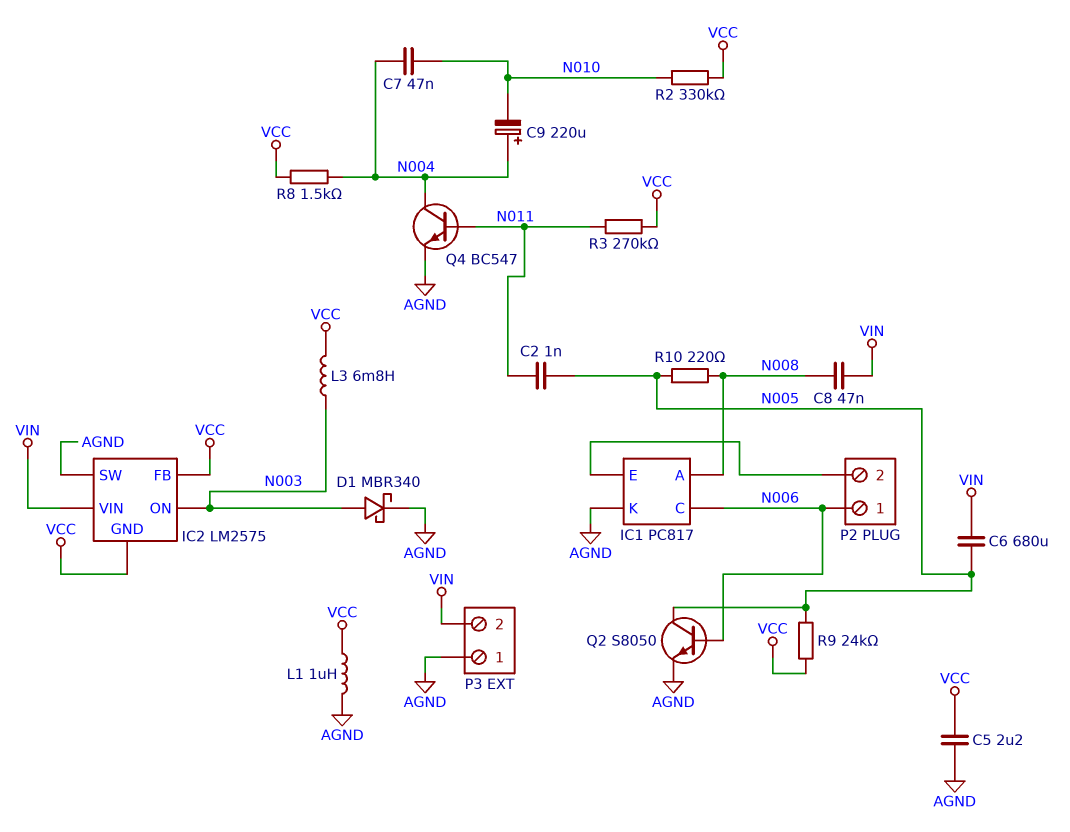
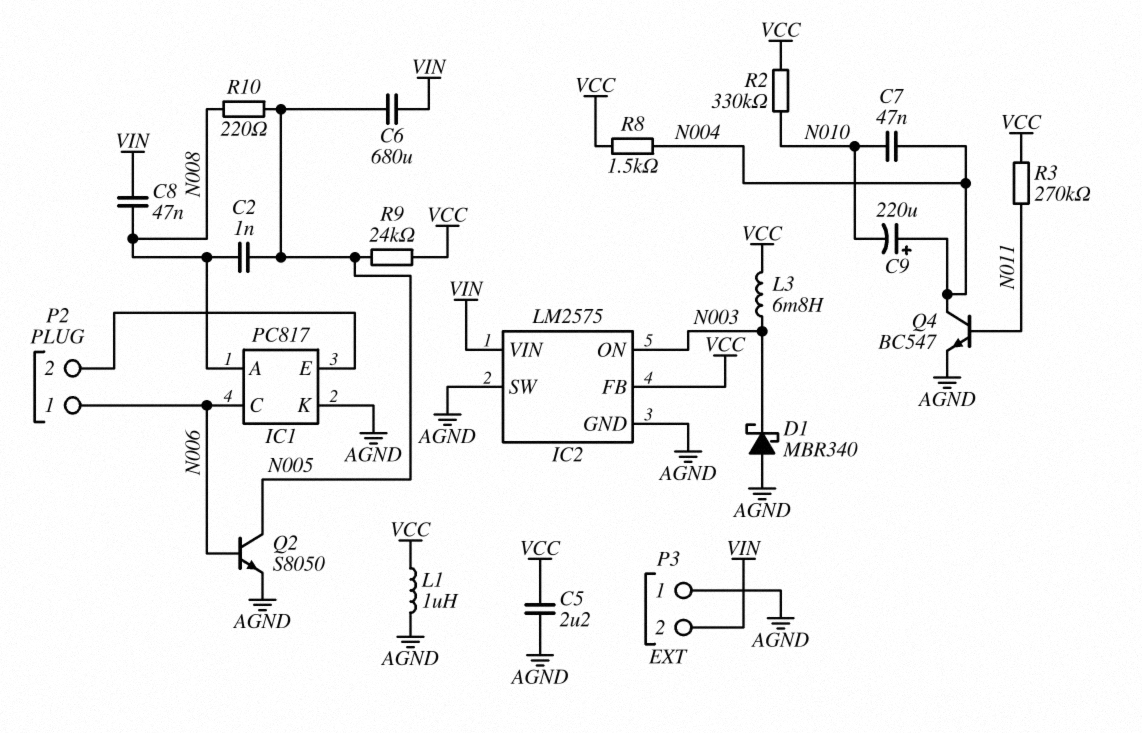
C2: 1nF (N005, N011) -> 1nF (N005, N008)
D1: schottky MBR340 (A N003, K AGND) -> schottky MBR340 (A AGND, K N003)
IC2 pin GND: VCC -> AGND

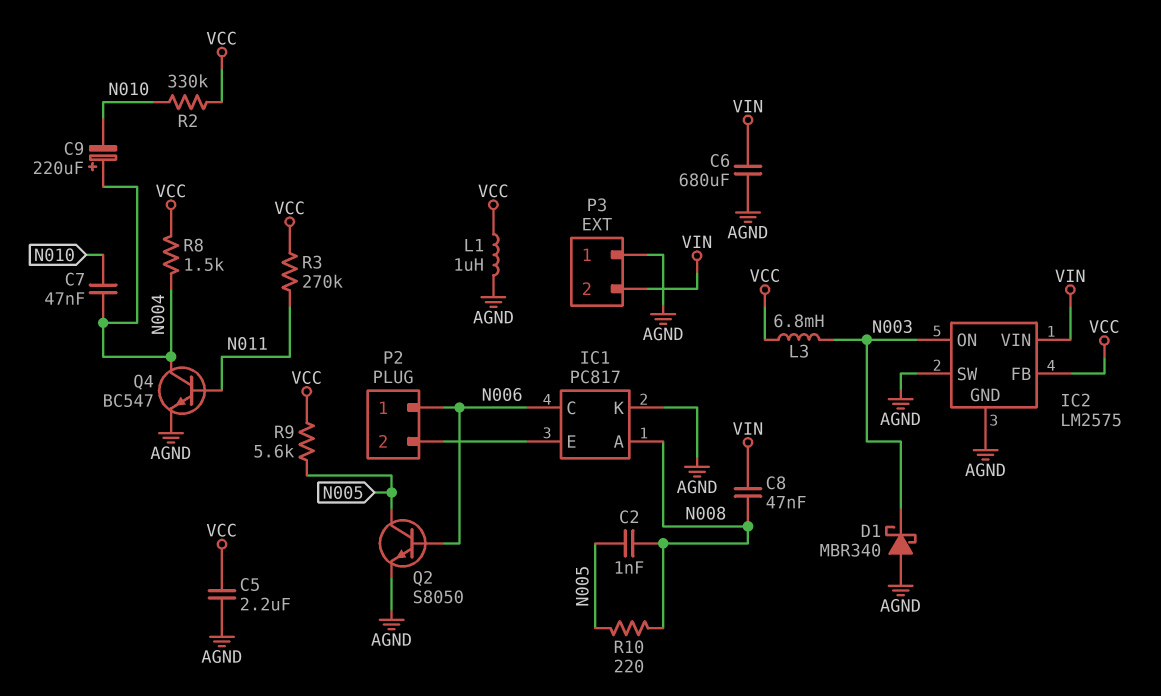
C6: 680uF (N005, VIN) -> 680uF (AGND, VIN)
R9: 24k (N005, VCC) -> 5.6k (N005, VCC)

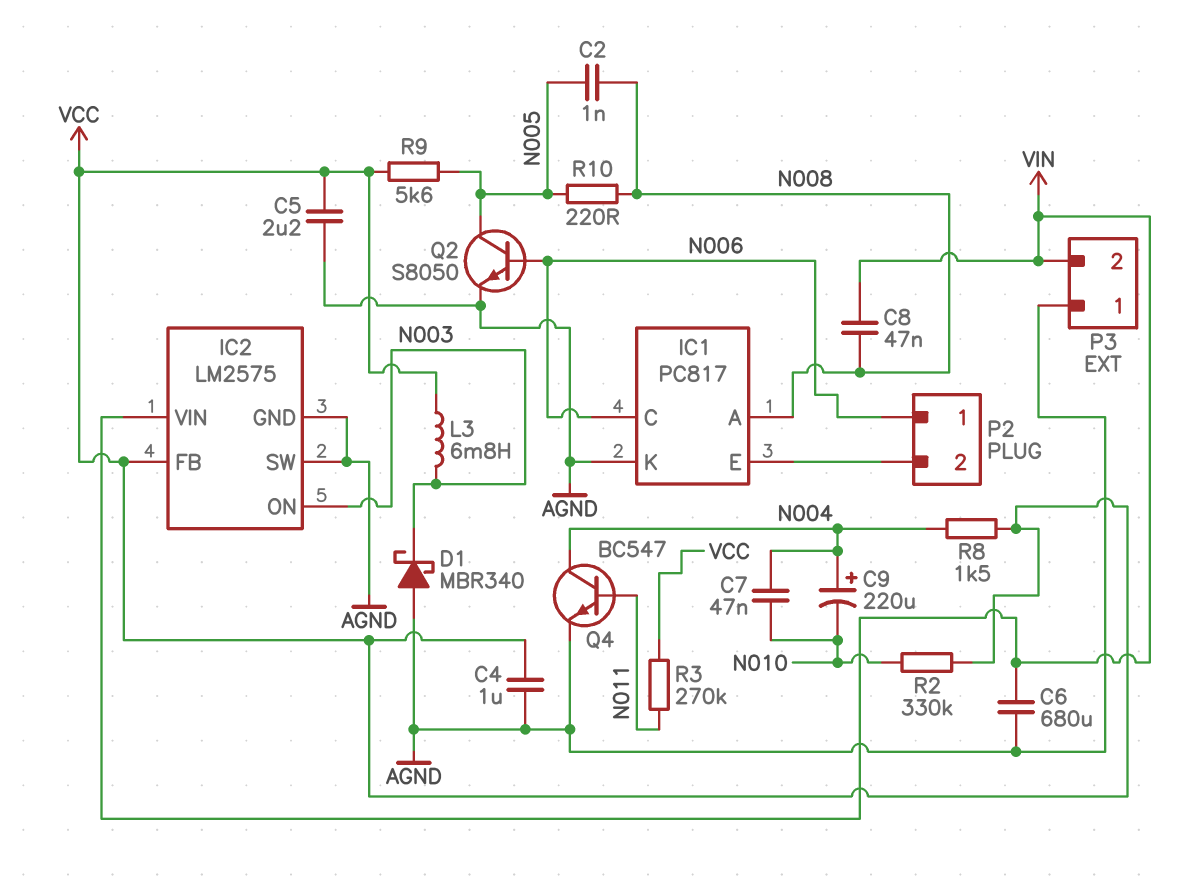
C4: none -> 1uF (AGND, VCC)
L1: 1uH (AGND, VCC) -> none

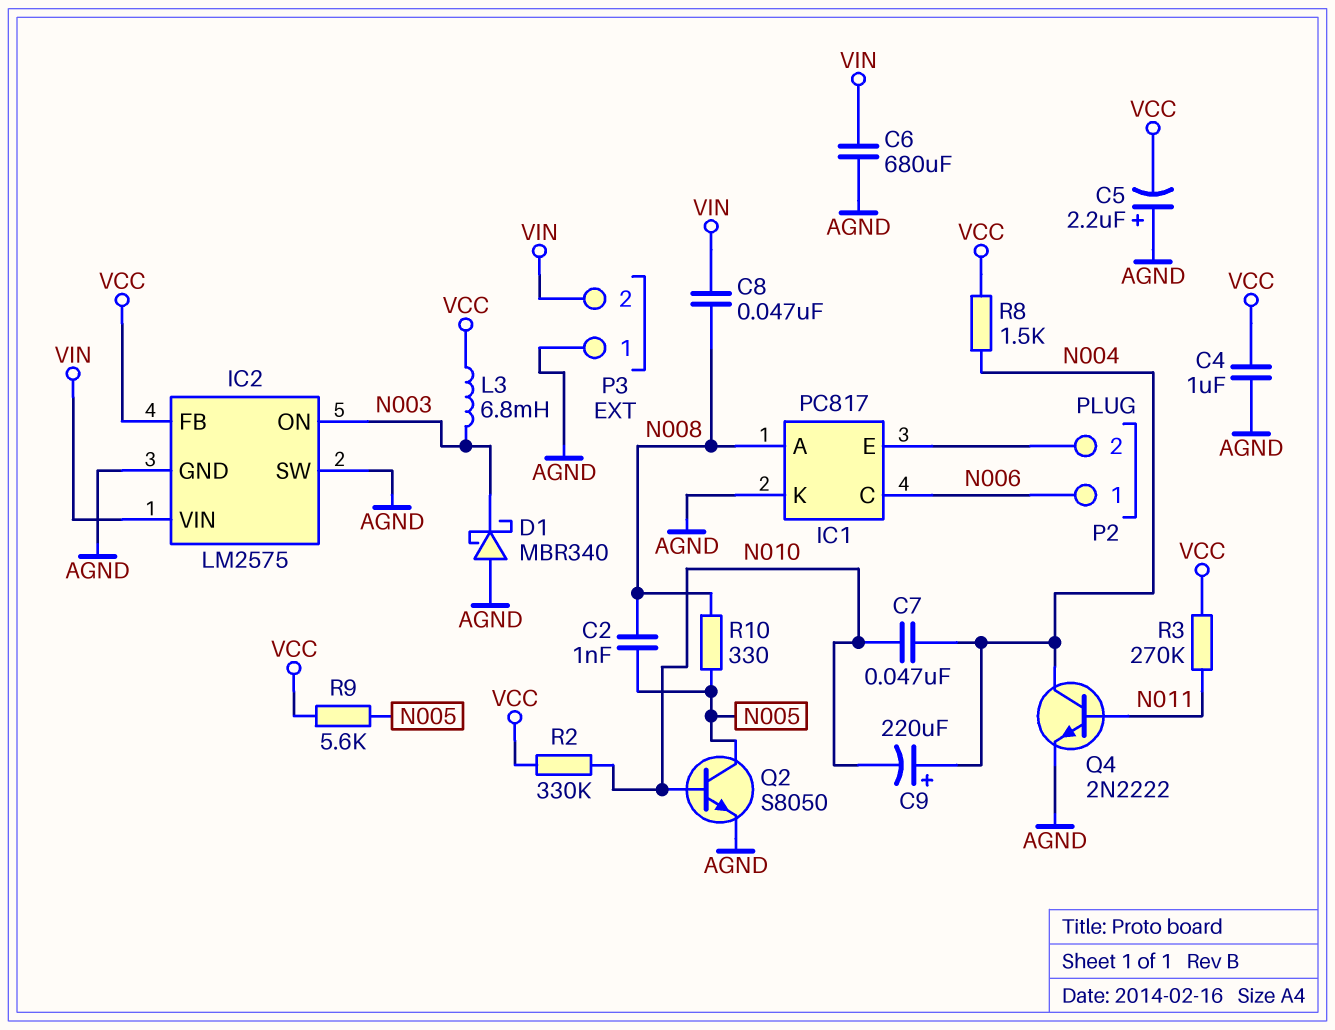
C5: 2.2uF (AGND, VCC) -> 2.2uF (plus AGND, minus VCC)
Q2: NPN S8050 (B N006, C N005, E AGND) -> NPN S8050 (B N010, C N005, E AGND)
Q4: NPN BC547 (B N011, C N004, E AGND) -> NPN 2N2222 (B N011, C N004, E AGND)
R10: 220 (N005, N008) -> 330 (N005, N008)

